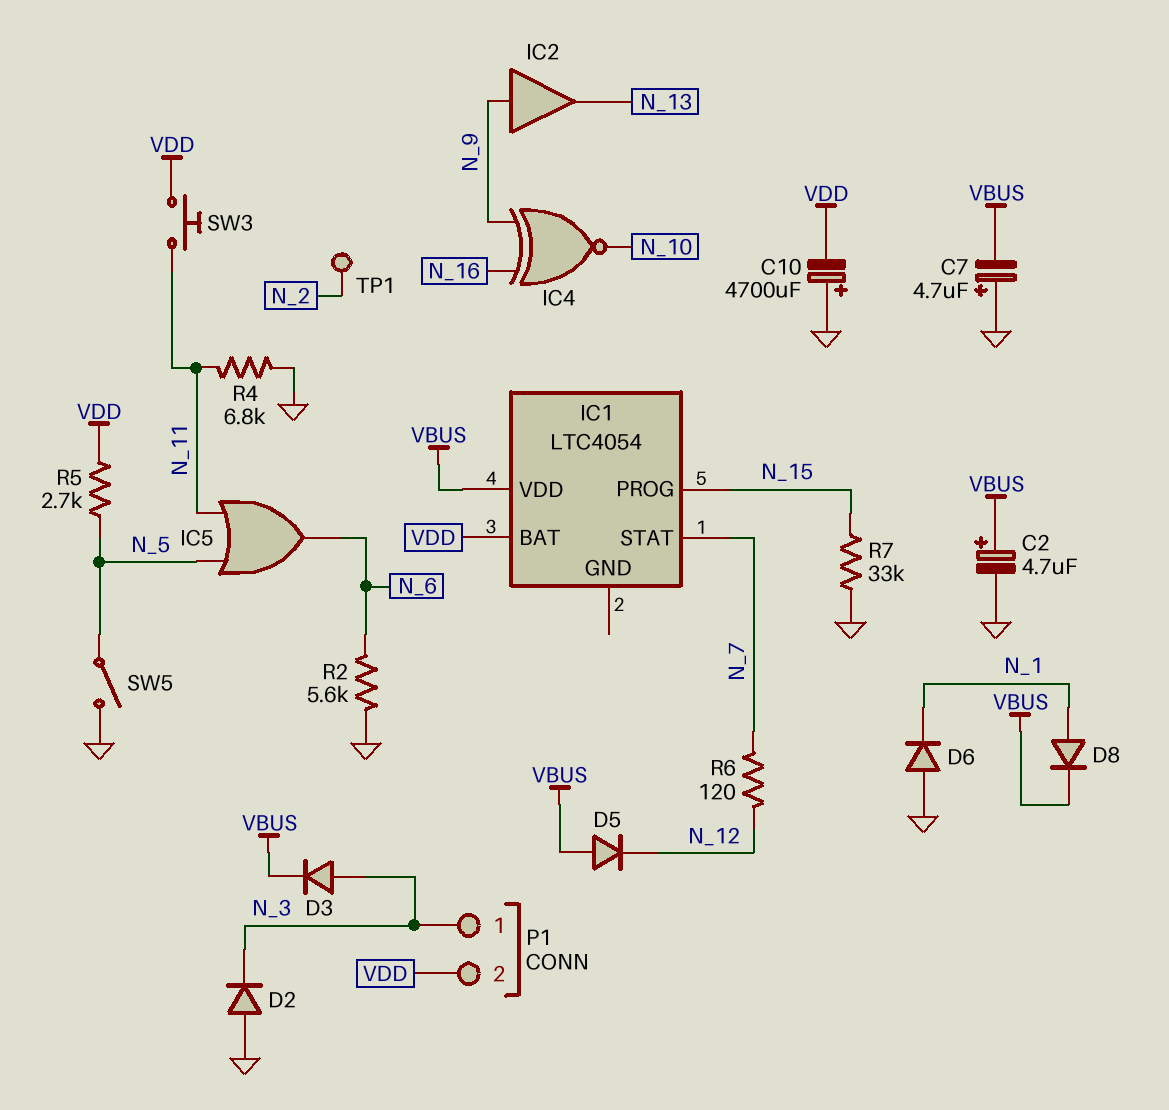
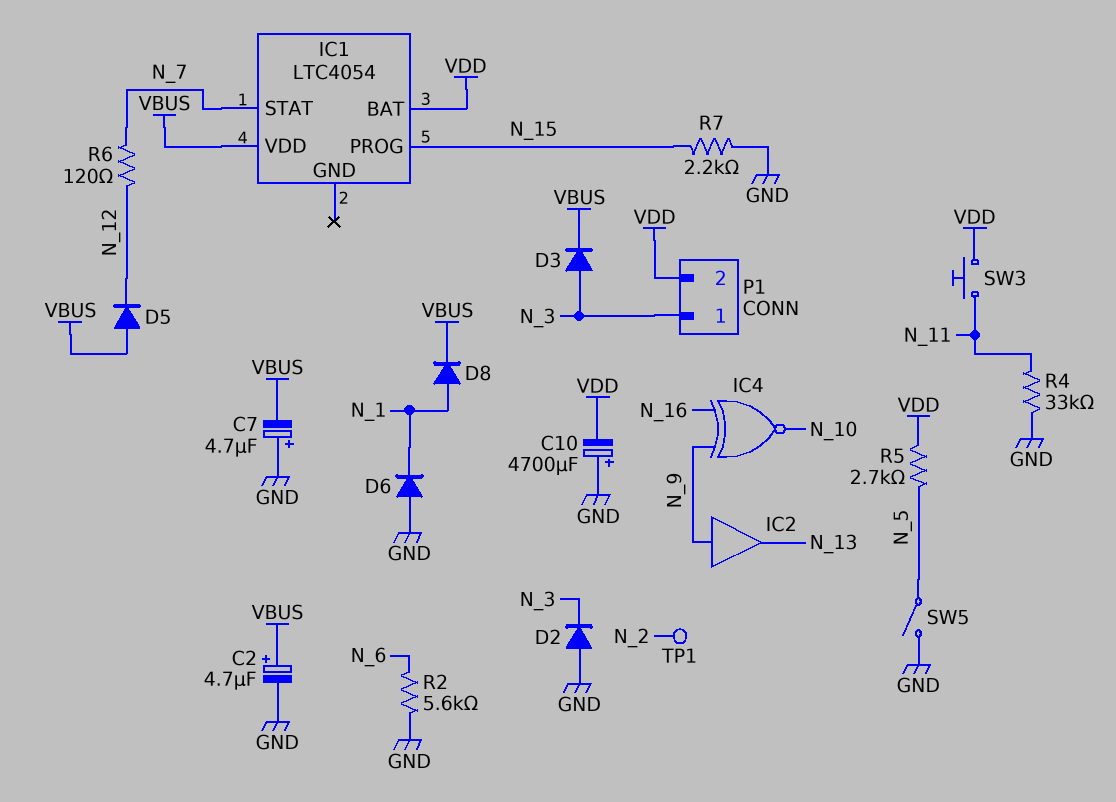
IC5: OR (in N_5, in N_11, out N_6) -> none
R4: 6.8k (GND, N_11) -> 33k (GND, N_11)
R7: 33k (GND, N_15) -> 2.2k (GND, N_15)

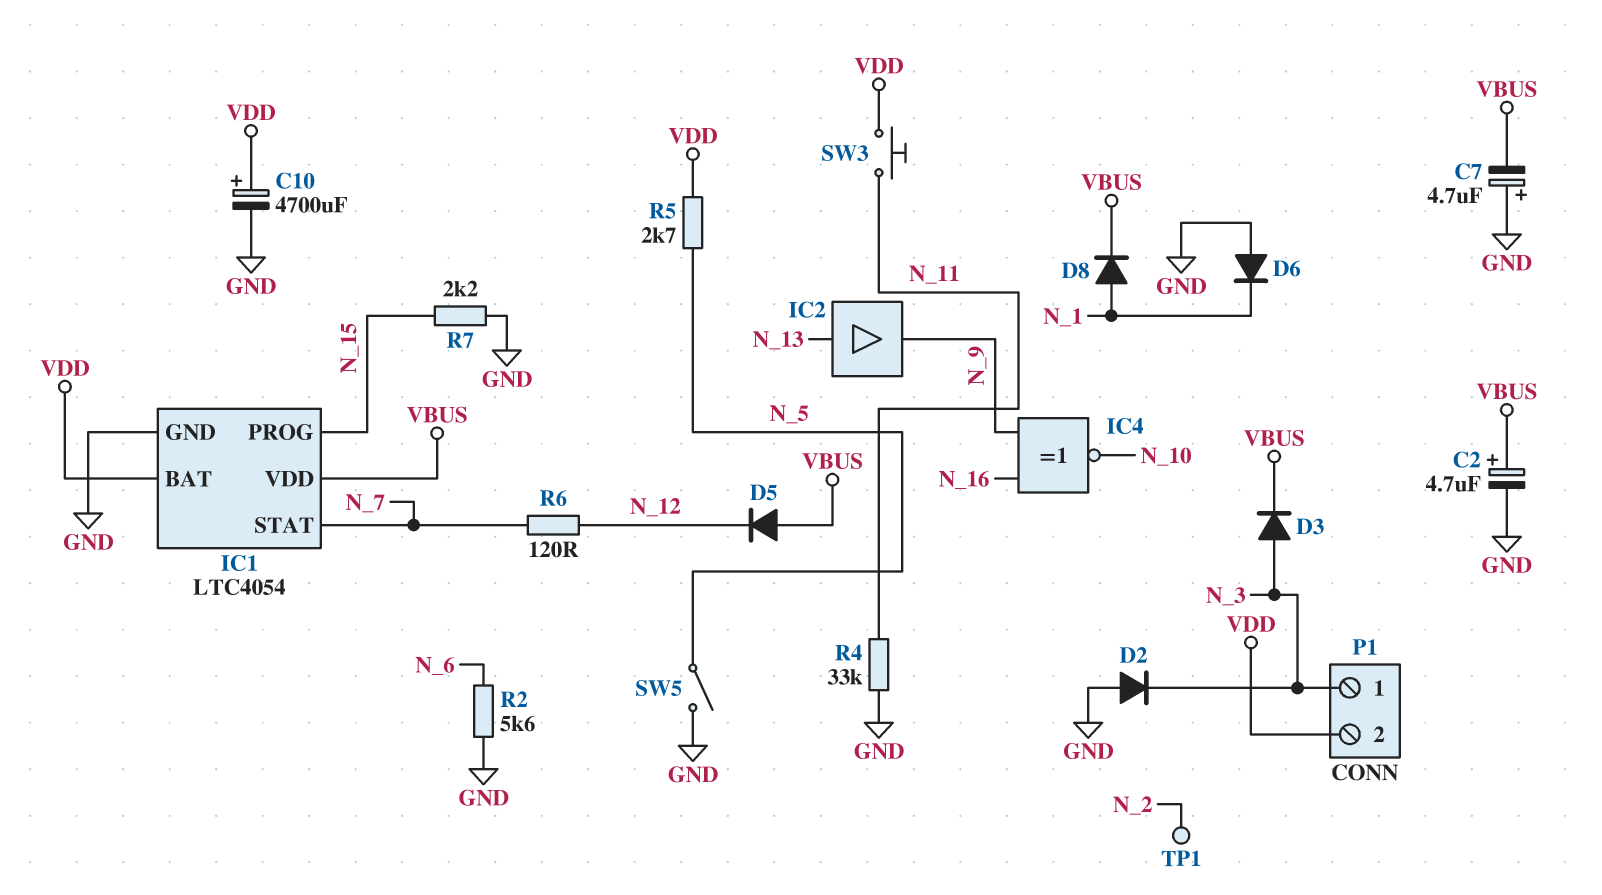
C10: 4700uF (plus GND, minus VDD) -> 4700uF (plus VDD, minus GND)
IC1 pin GND: none -> GND
IC2: buffer (in N_9, out N_13) -> buffer (in N_13, out N_9)

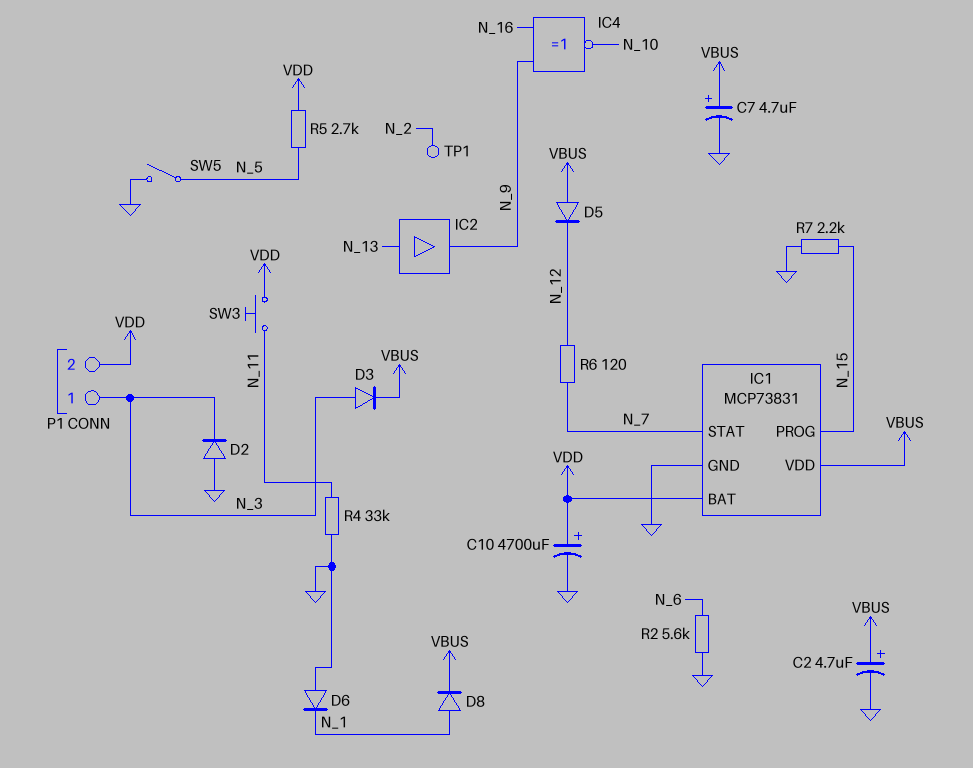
C7: 4.7uF (plus GND, minus VBUS) -> 4.7uF (plus VBUS, minus GND)
IC1: LTC4054 -> MCP73831

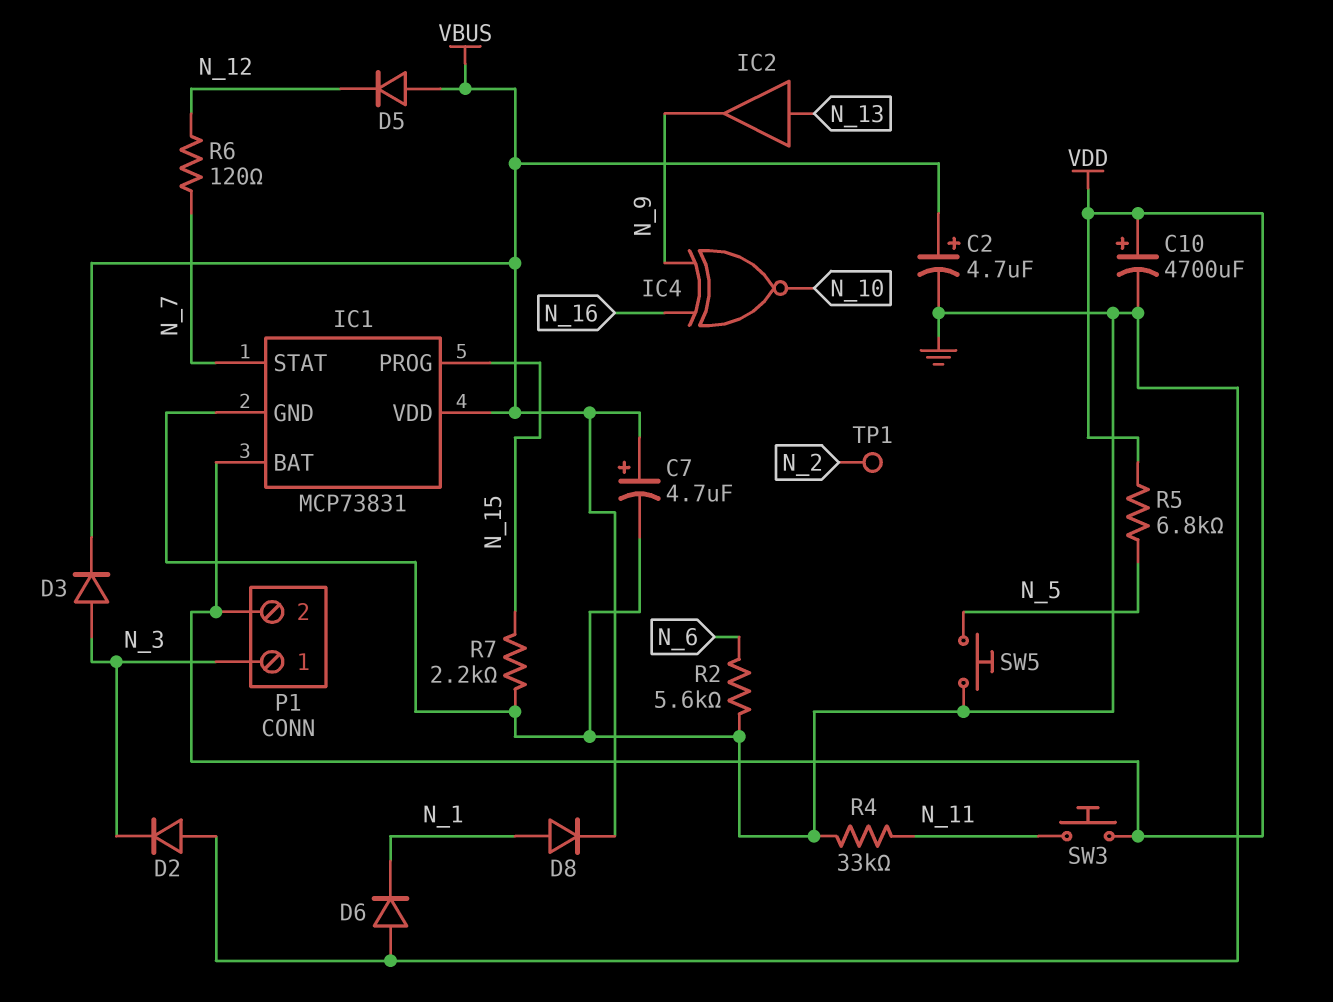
R5: 2.7k (N_5, VDD) -> 6.8k (N_5, VDD)
SW5: switch (GND, N_5) -> button (GND, N_5)

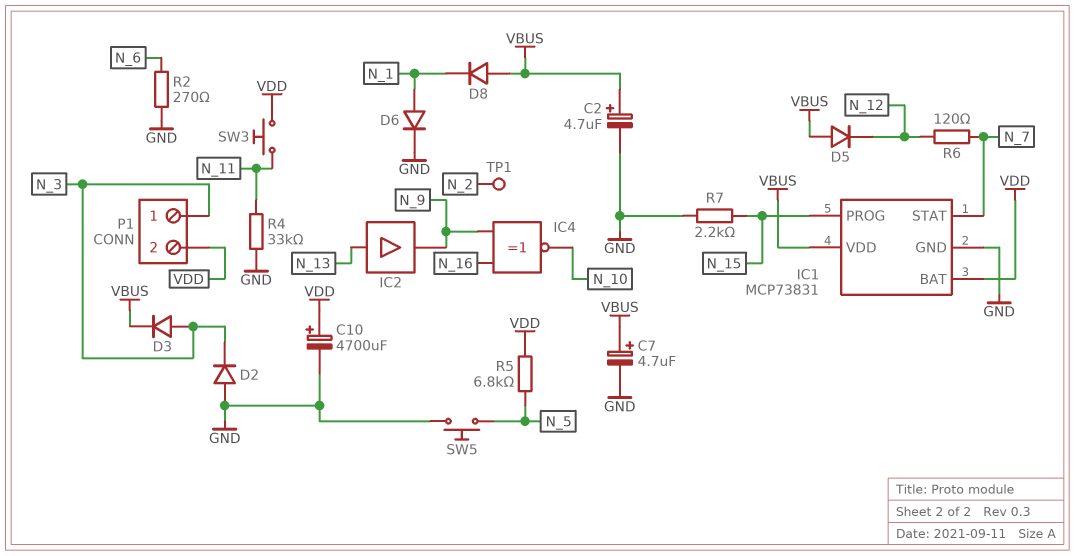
D6: diode (A GND, K N_1) -> diode (A N_1, K GND)
D8: diode (A N_1, K VBUS) -> diode (A VBUS, K N_1)
R2: 5.6k (GND, N_6) -> 270 (GND, N_6)

